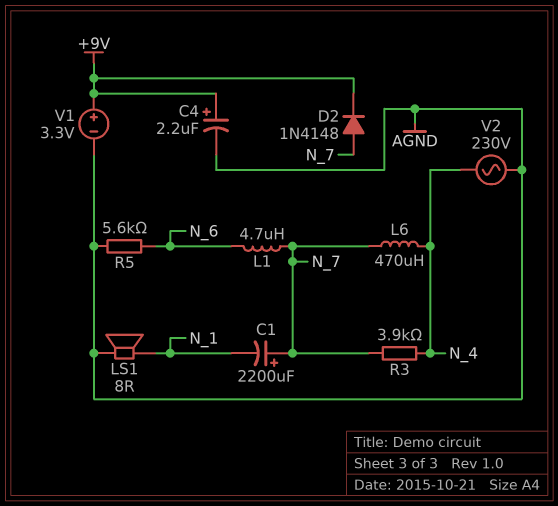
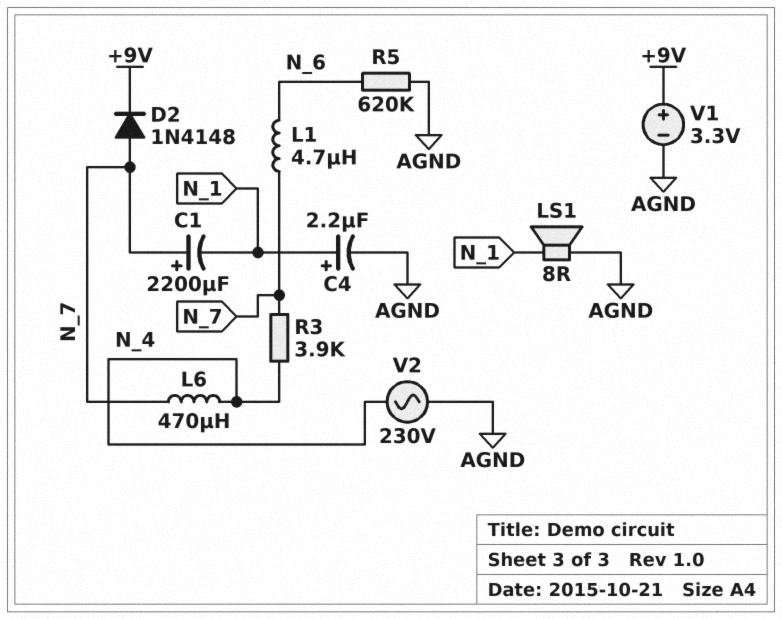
C4: 2.2uF (plus +9V, minus AGND) -> 2.2uF (plus N_1, minus AGND)
R5: 5.6k (AGND, N_6) -> 620k (AGND, N_6)

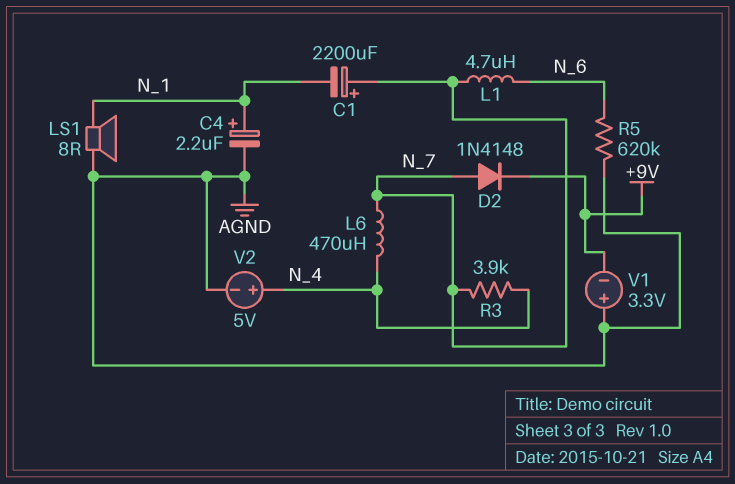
V1: 3.3V (plus +9V, minus AGND) -> 3.3V (plus AGND, minus +9V)
V2: AC 230V (AGND, N_4) -> 5V (plus N_4, minus AGND)

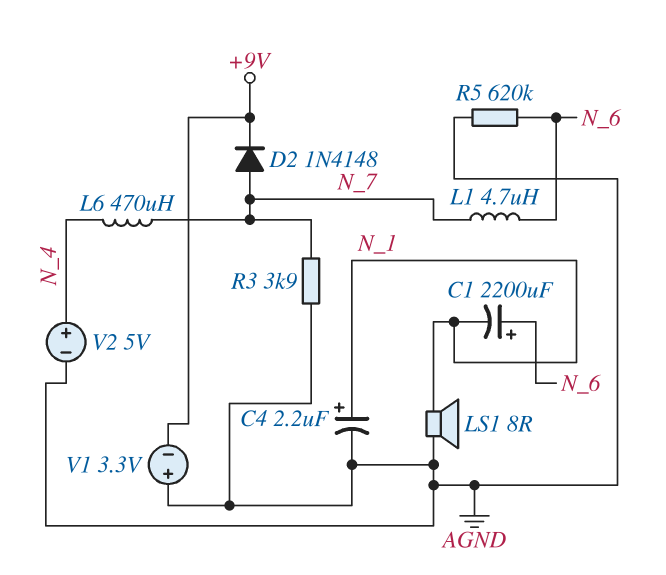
C1: 2200uF (plus N_7, minus N_1) -> 2200uF (plus N_6, minus N_1)
R3: 3.9k (N_4, N_7) -> 3.9k (AGND, N_7)

